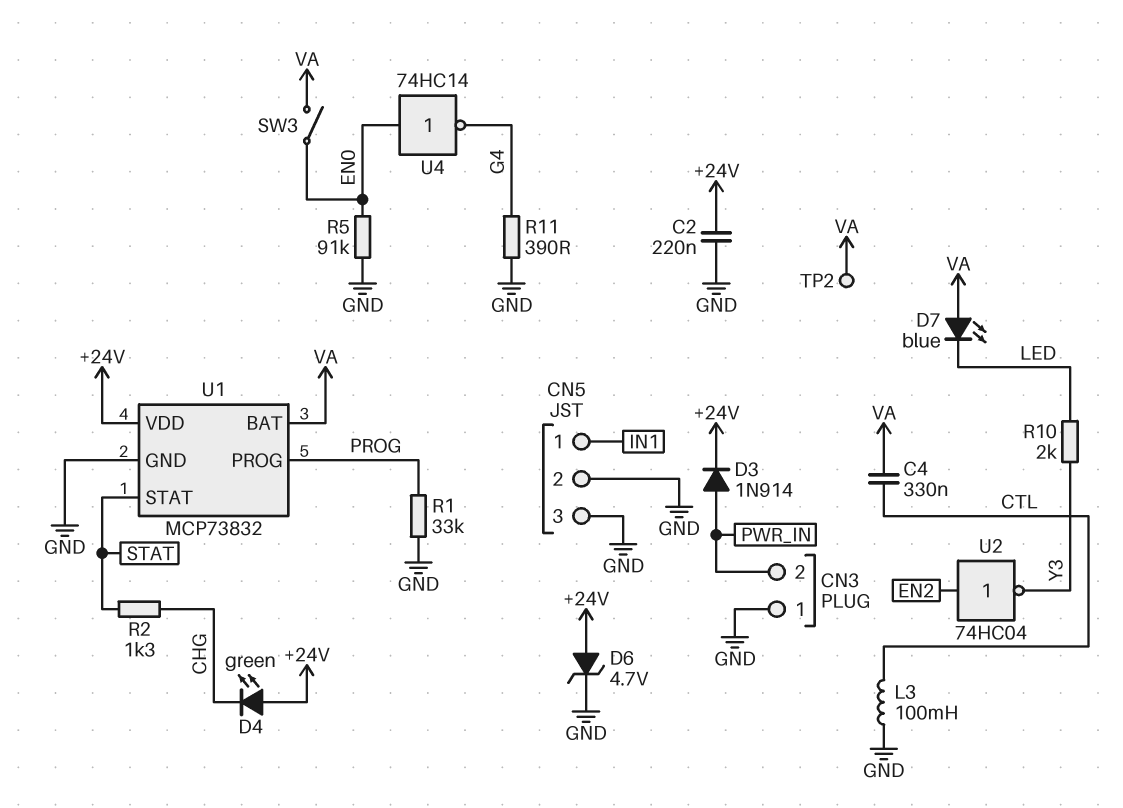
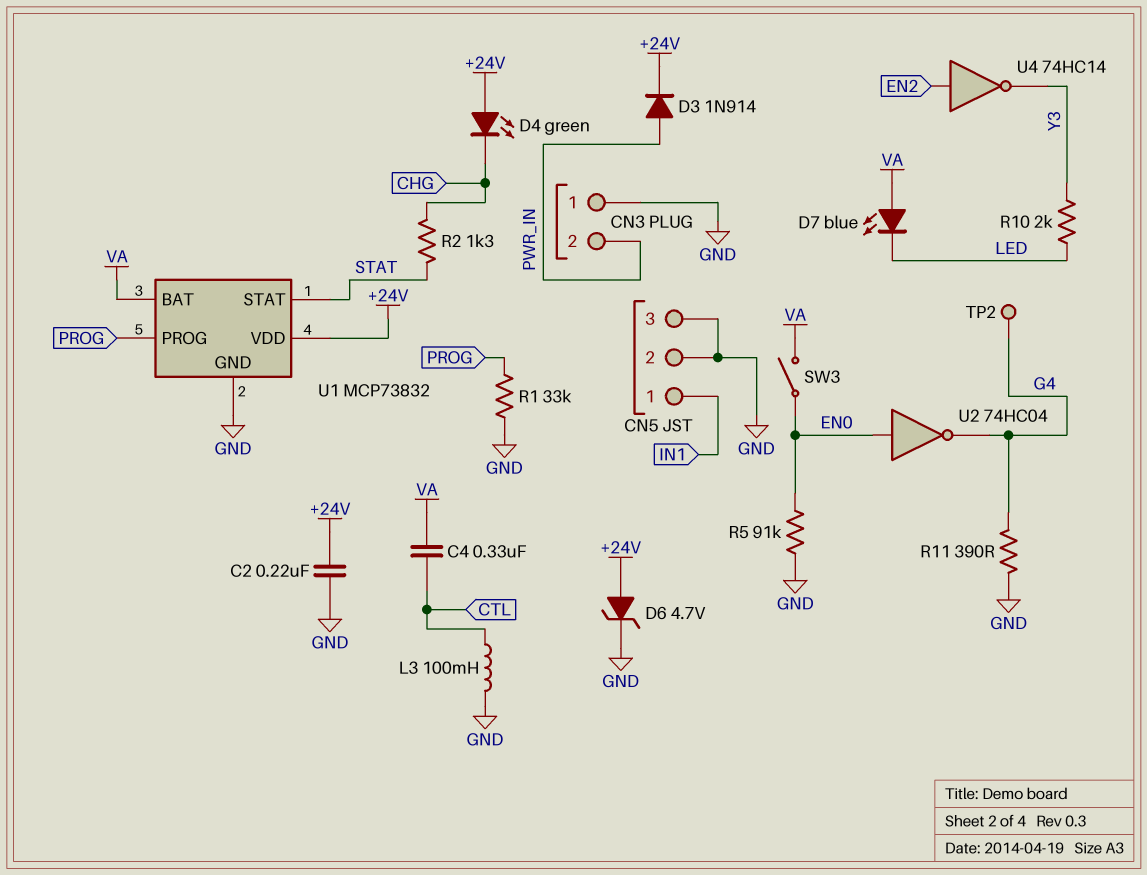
TP2: test point (VA) -> test point (G4)
U2: NOT 74HC04 (in EN2, out Y3) -> NOT 74HC04 (in EN0, out G4)
U4: NOT 74HC14 (in EN0, out G4) -> NOT 74HC14 (in EN2, out Y3)

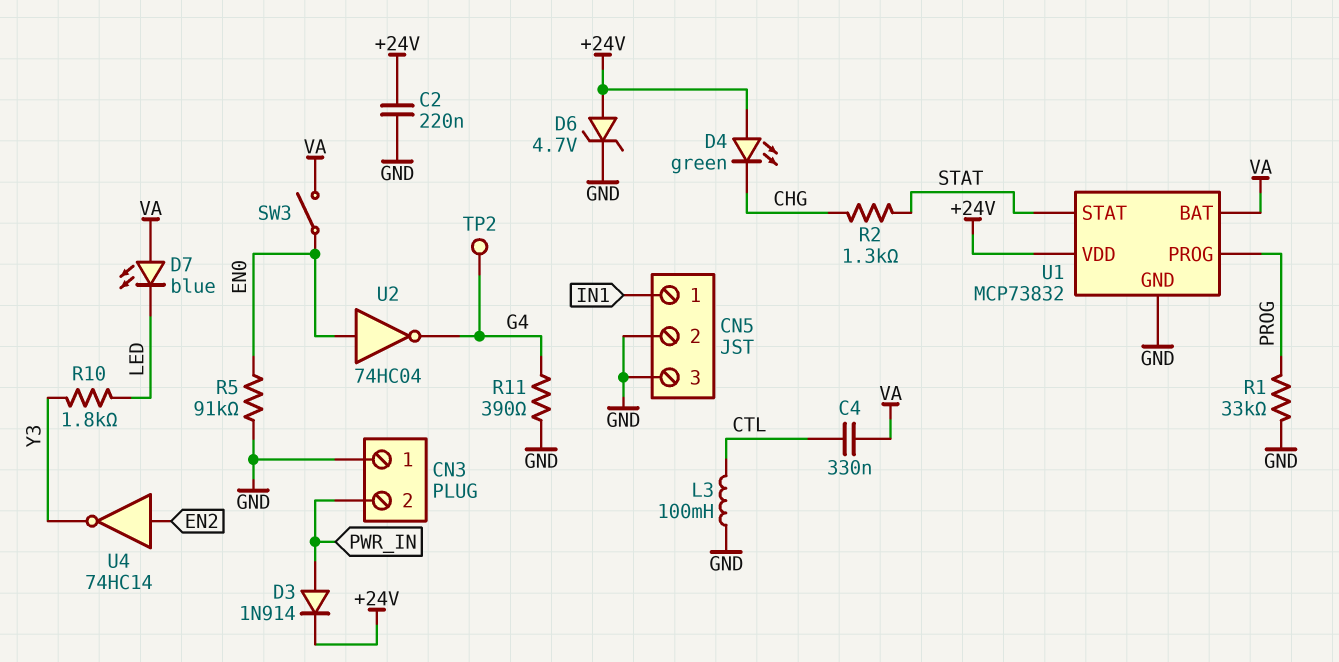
R10: 2k (LED, Y3) -> 1.8k (LED, Y3)

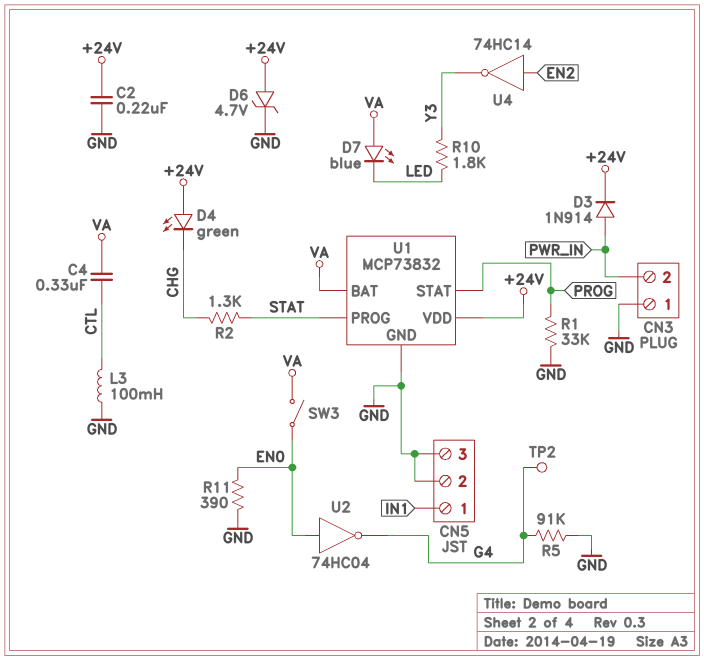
R5: 91k (EN0, GND) -> 91k (G4, GND)
R11: 390 (G4, GND) -> 390 (EN0, GND)
U1 pin PROG: PROG -> STAT
U1 pin STAT: STAT -> PROG

